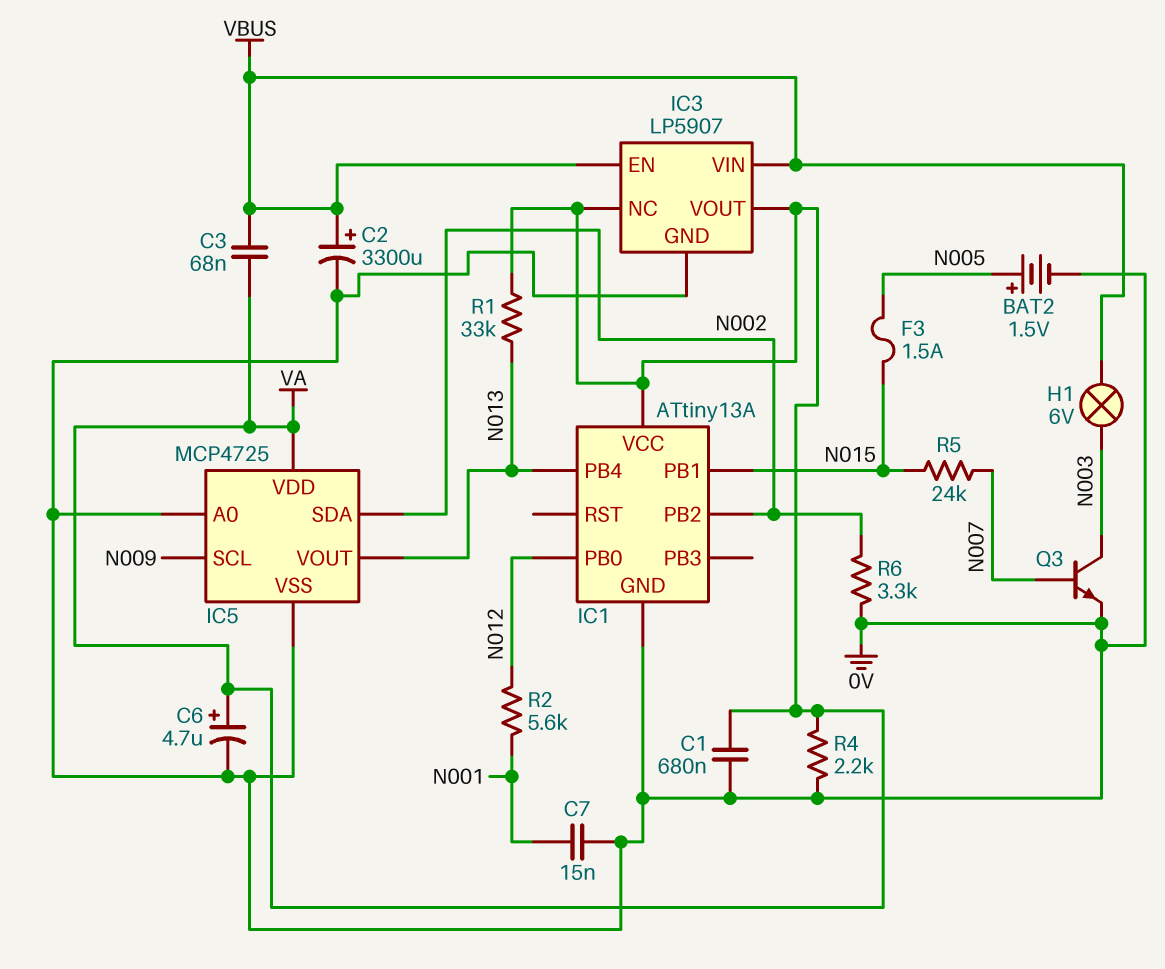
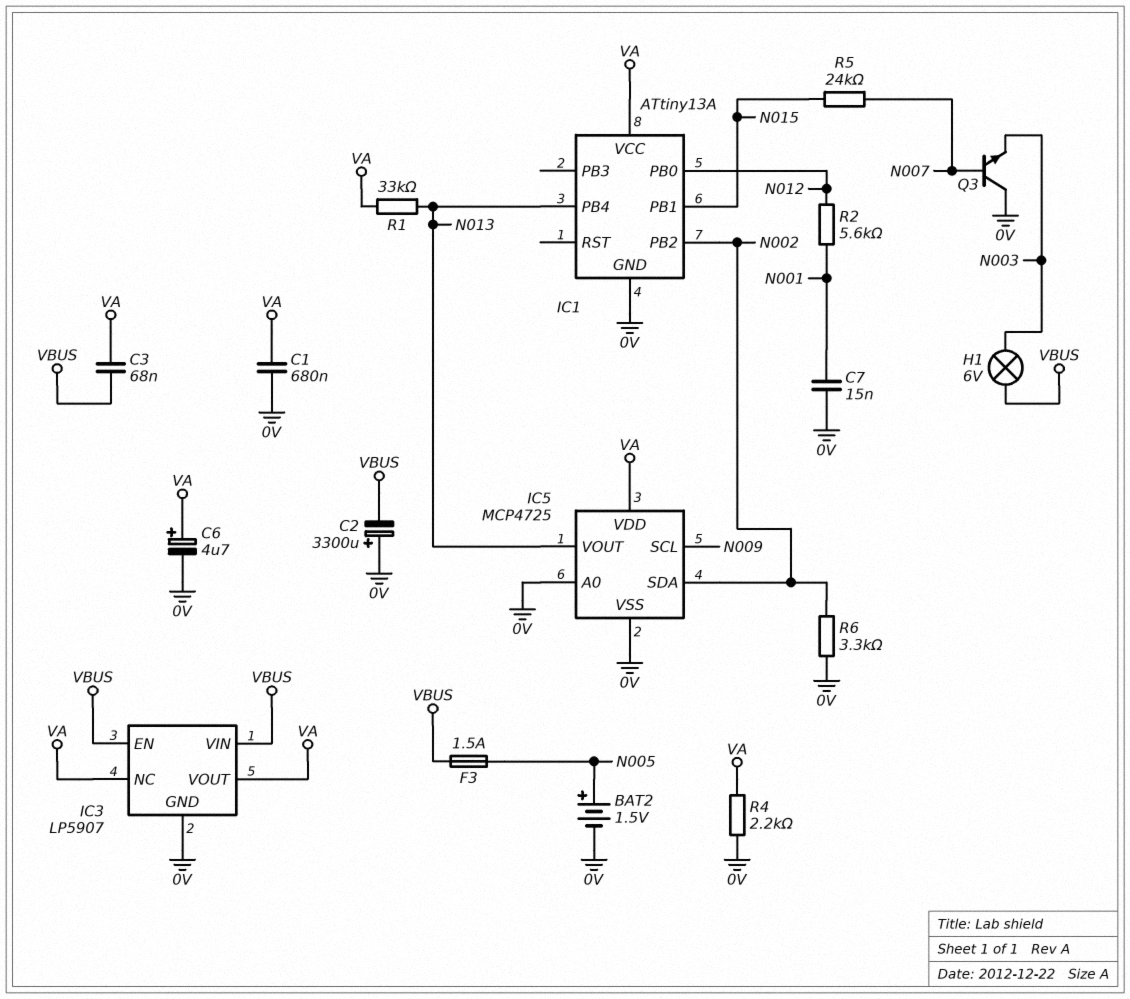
C2: 3300uF (plus VBUS, minus 0V) -> 3300uF (plus 0V, minus VBUS)
F3: 1.5A (N005, N015) -> 1.5A (N005, VBUS)
Q3: NPN (B N007, C N003, E 0V) -> NPN (B N007, C 0V, E N003)

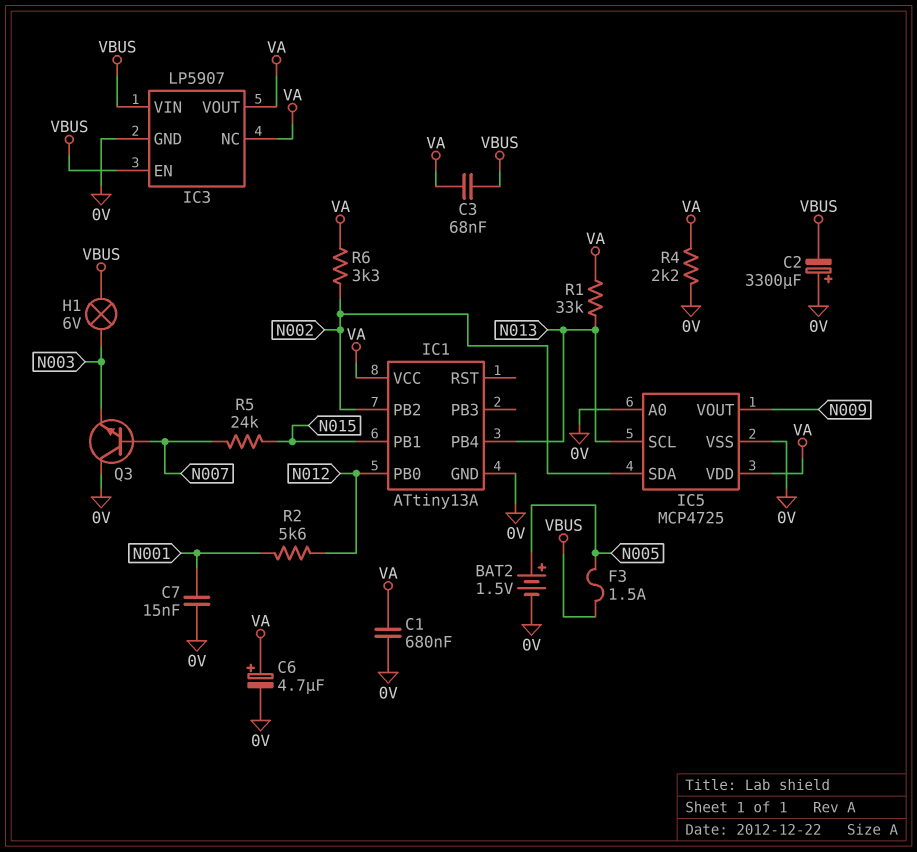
IC5 pin SCL: N009 -> N013
IC5 pin VOUT: N013 -> N009
R6: 3.3k (0V, N002) -> 3.3k (N002, VA)

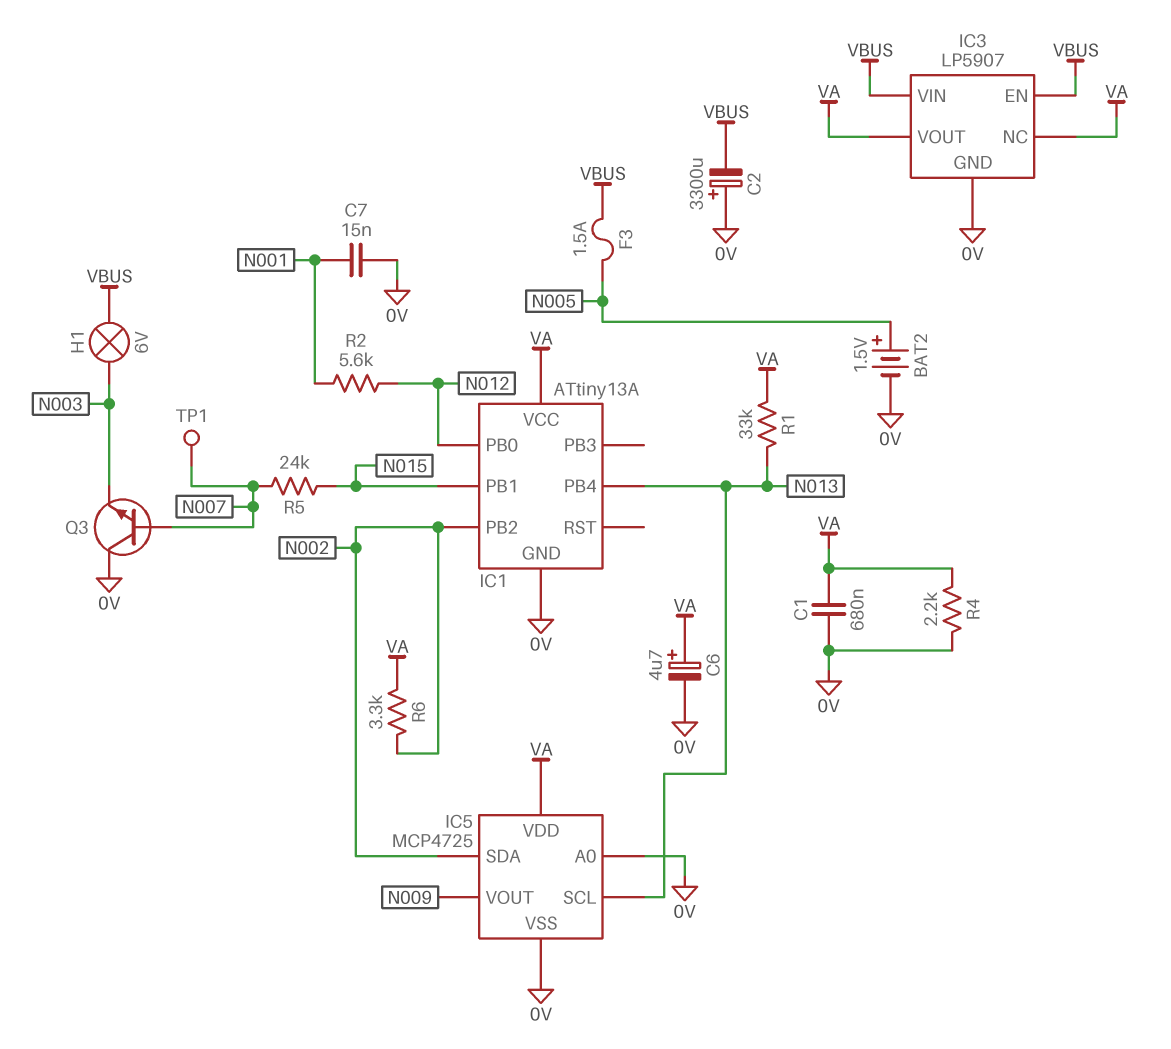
C3: 68nF (VA, VBUS) -> none
TP1: none -> test point (N007)

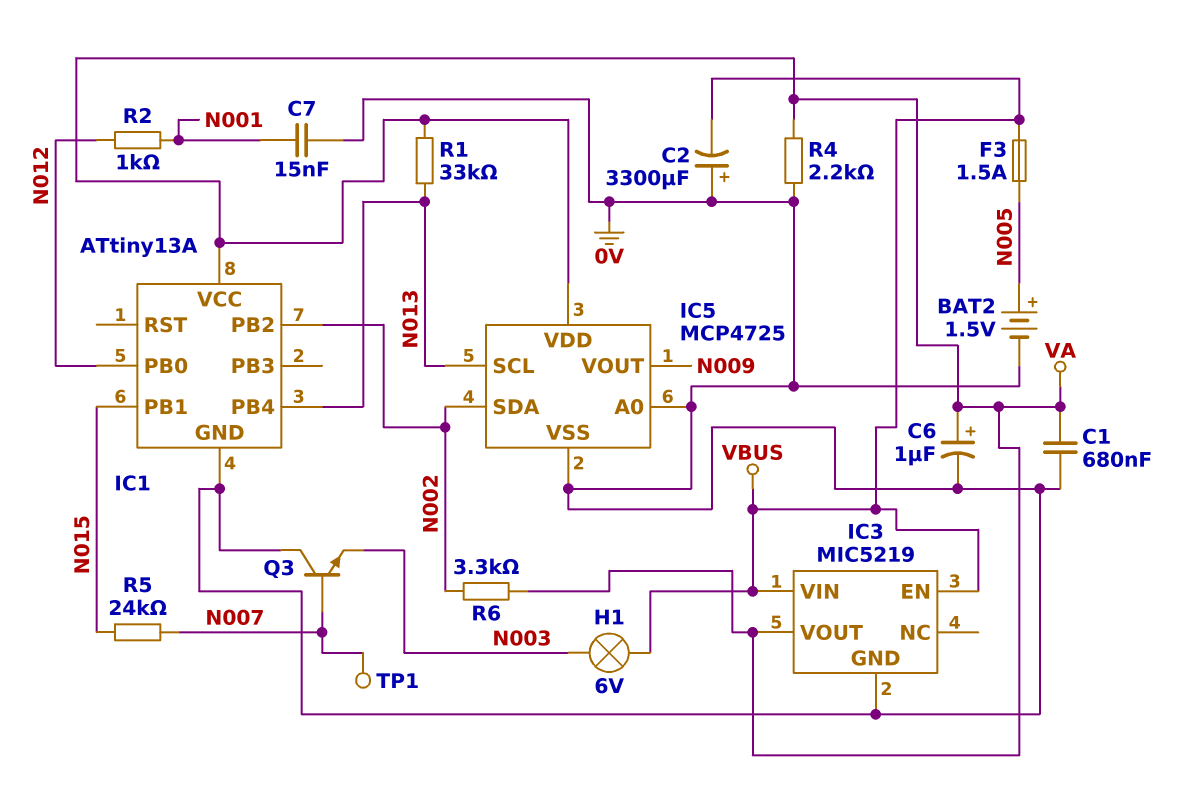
C6: 4.7uF (plus VA, minus 0V) -> 1uF (plus VA, minus 0V)
IC3: LP5907 -> MIC5219
IC3 pin NC: VA -> none
R2: 5.6k (N001, N012) -> 1k (N001, N012)

